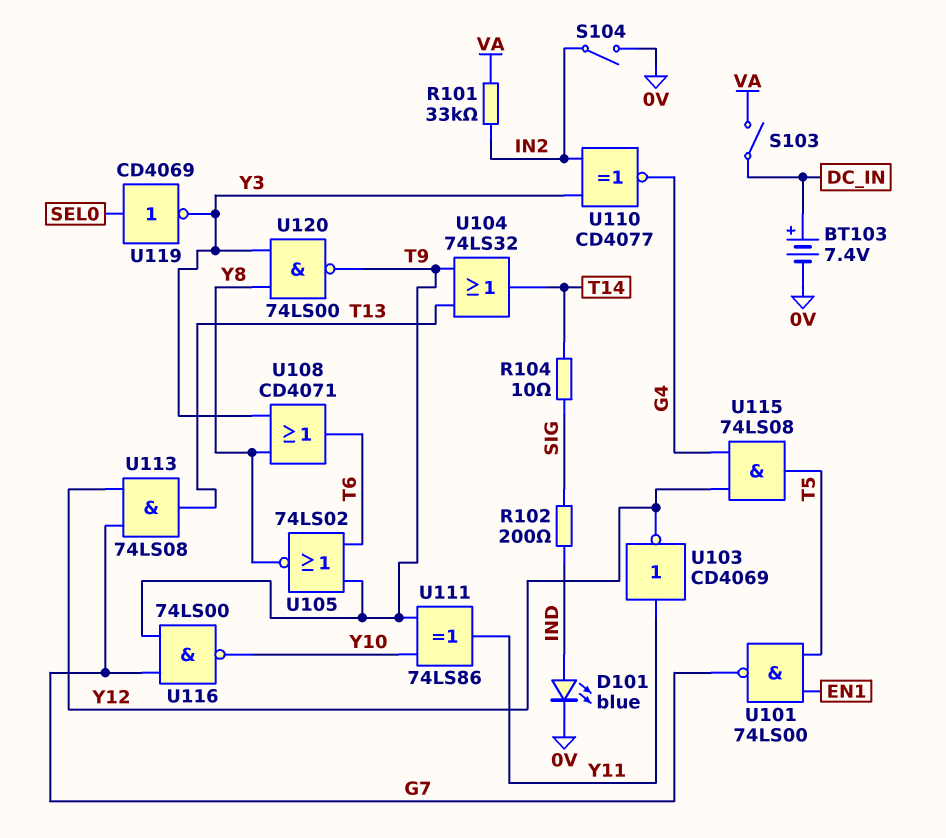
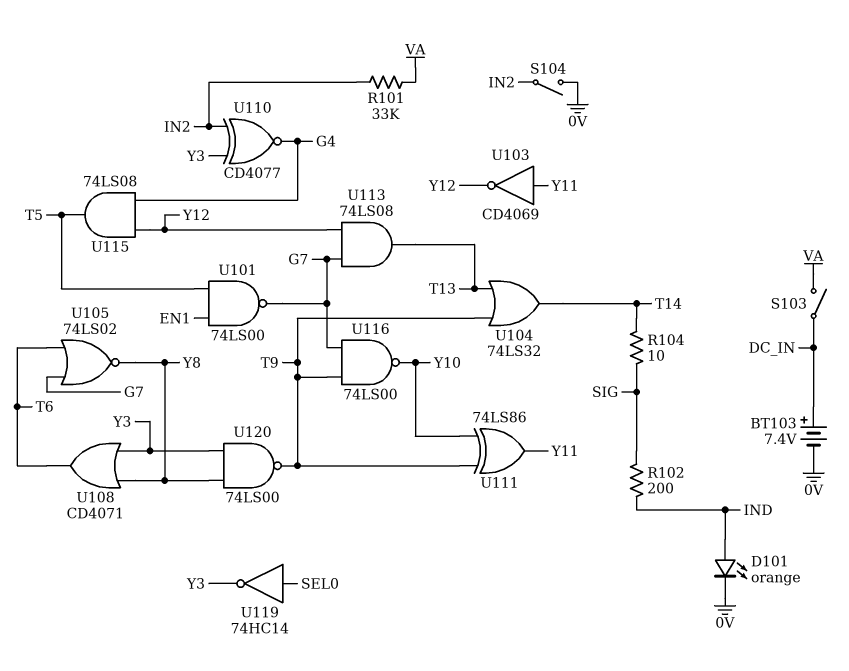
D101: LED blue (A IND, K 0V) -> LED orange (A IND, K 0V)
U105: NOR 74LS02 (in T6, in T9, out Y8) -> NOR 74LS02 (in G7, in T6, out Y8)
U119: NOT CD4069 (in SEL0, out Y3) -> NOT 74HC14 (in SEL0, out Y3)

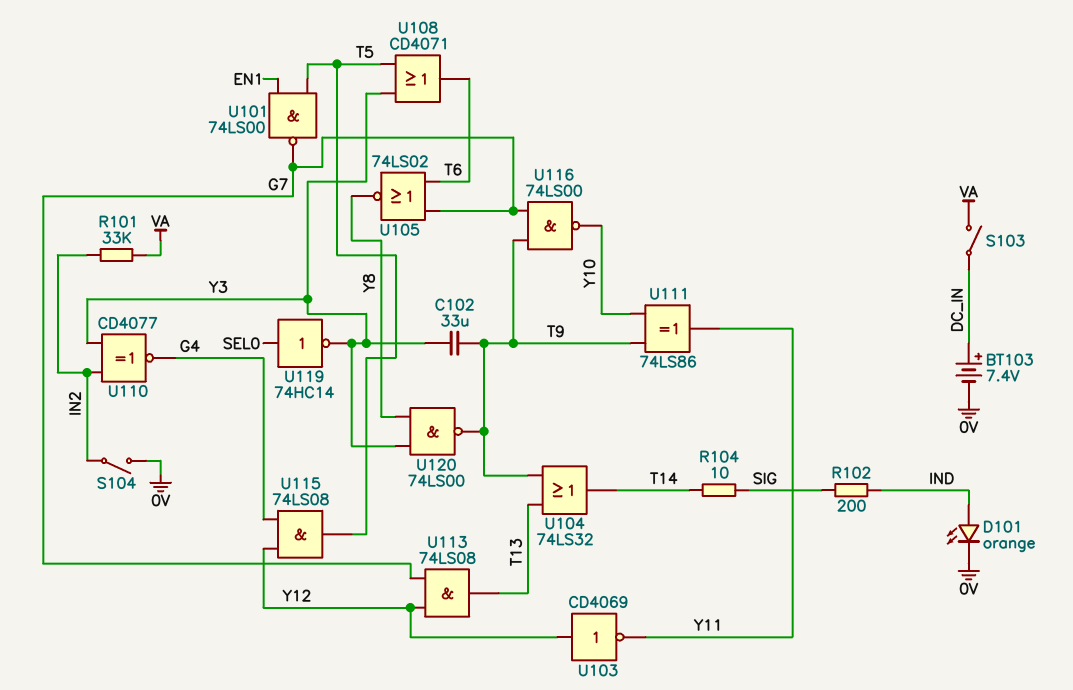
C102: none -> 33uF (T9, Y3)
U103: NOT CD4069 (in Y11, out Y12) -> NOT CD4069 (in Y12, out Y11)
U108: OR CD4071 (in Y3, in Y8, out T6) -> OR CD4071 (in T5, in Y3, out T6)

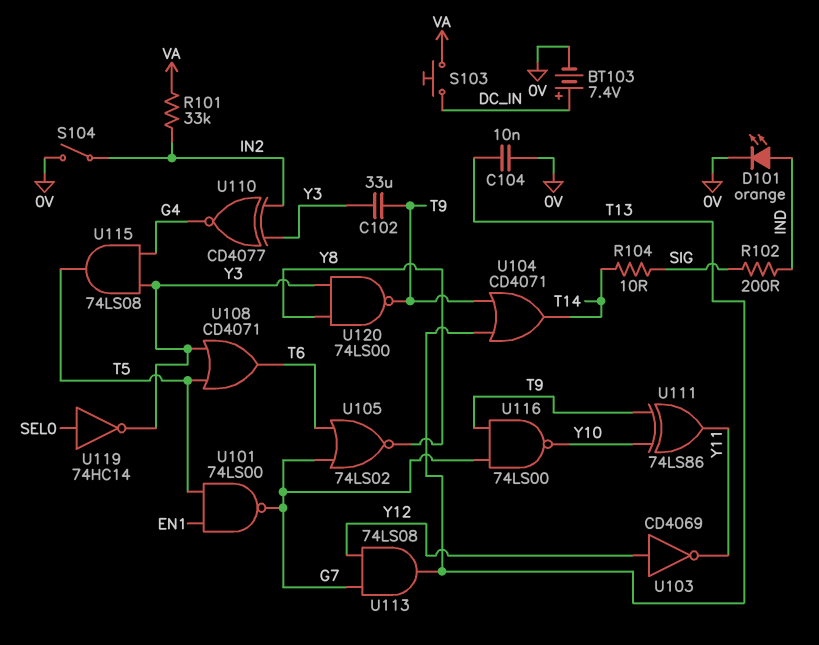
C104: none -> 10nF (0V, T13)
S103: switch (DC_IN, VA) -> button (DC_IN, VA)
U104: OR 74LS32 (in T9, in T13, out T14) -> OR CD4071 (in T9, in T13, out T14)
U115: AND 74LS08 (in G4, in Y12, out T5) -> AND 74LS08 (in G4, in Y3, out T5)

